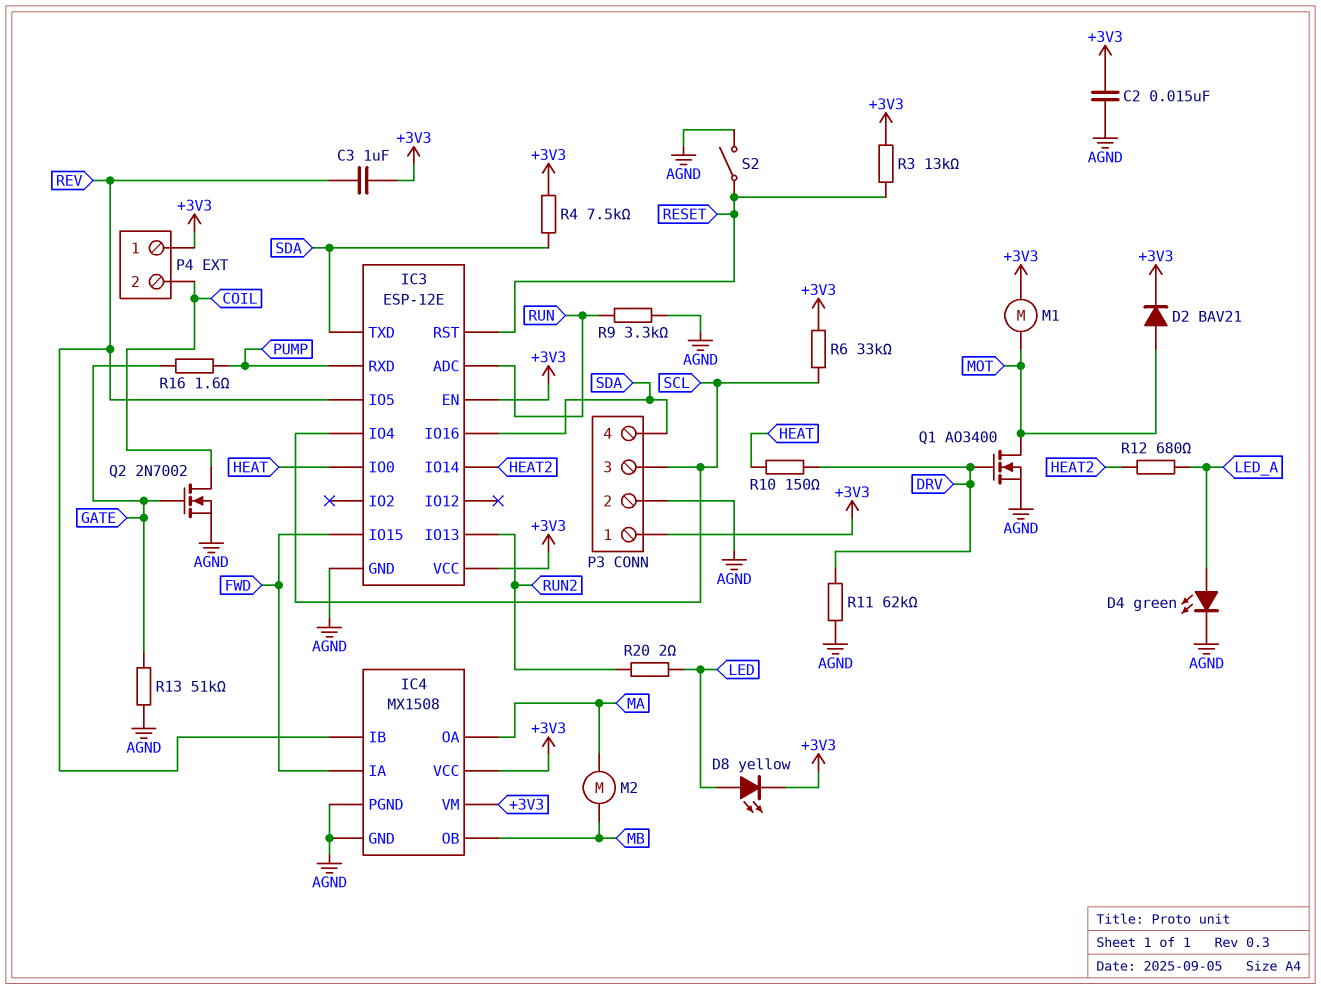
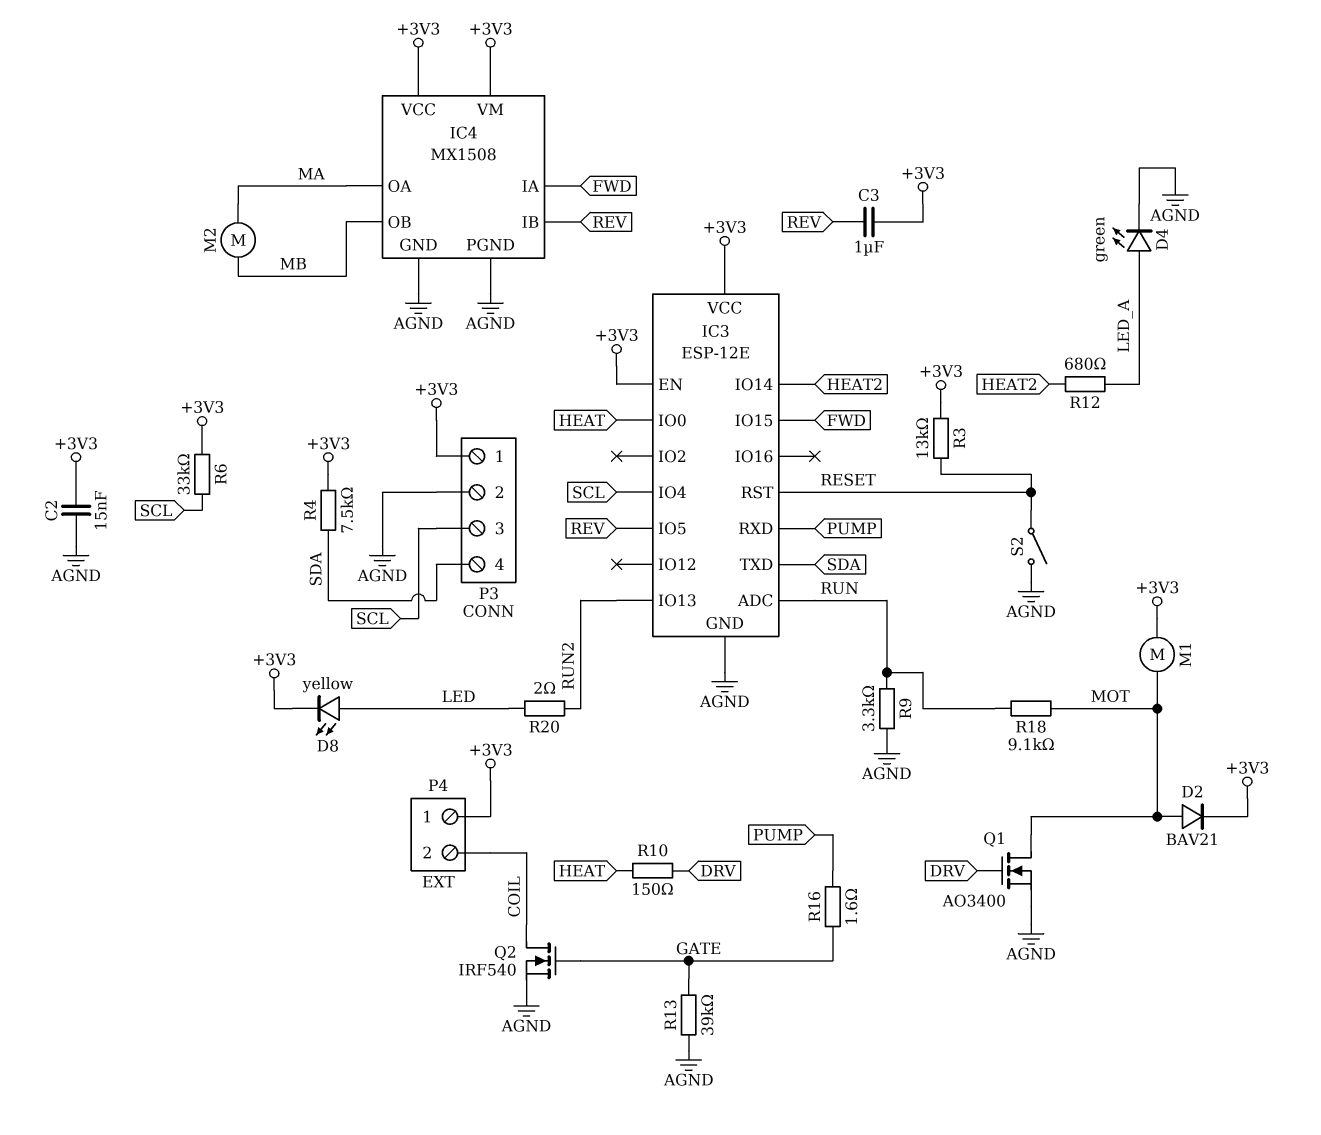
IC3 pin IO16: SDA -> none
Q2: NMOS 2N7002 (G GATE, D COIL, S AGND) -> NMOS IRF540 (G GATE, D COIL, S AGND)
R11: 62k (AGND, DRV) -> none
R13: 51k (AGND, GATE) -> 39k (AGND, GATE)
R18: none -> 9.1k (MOT, RUN)

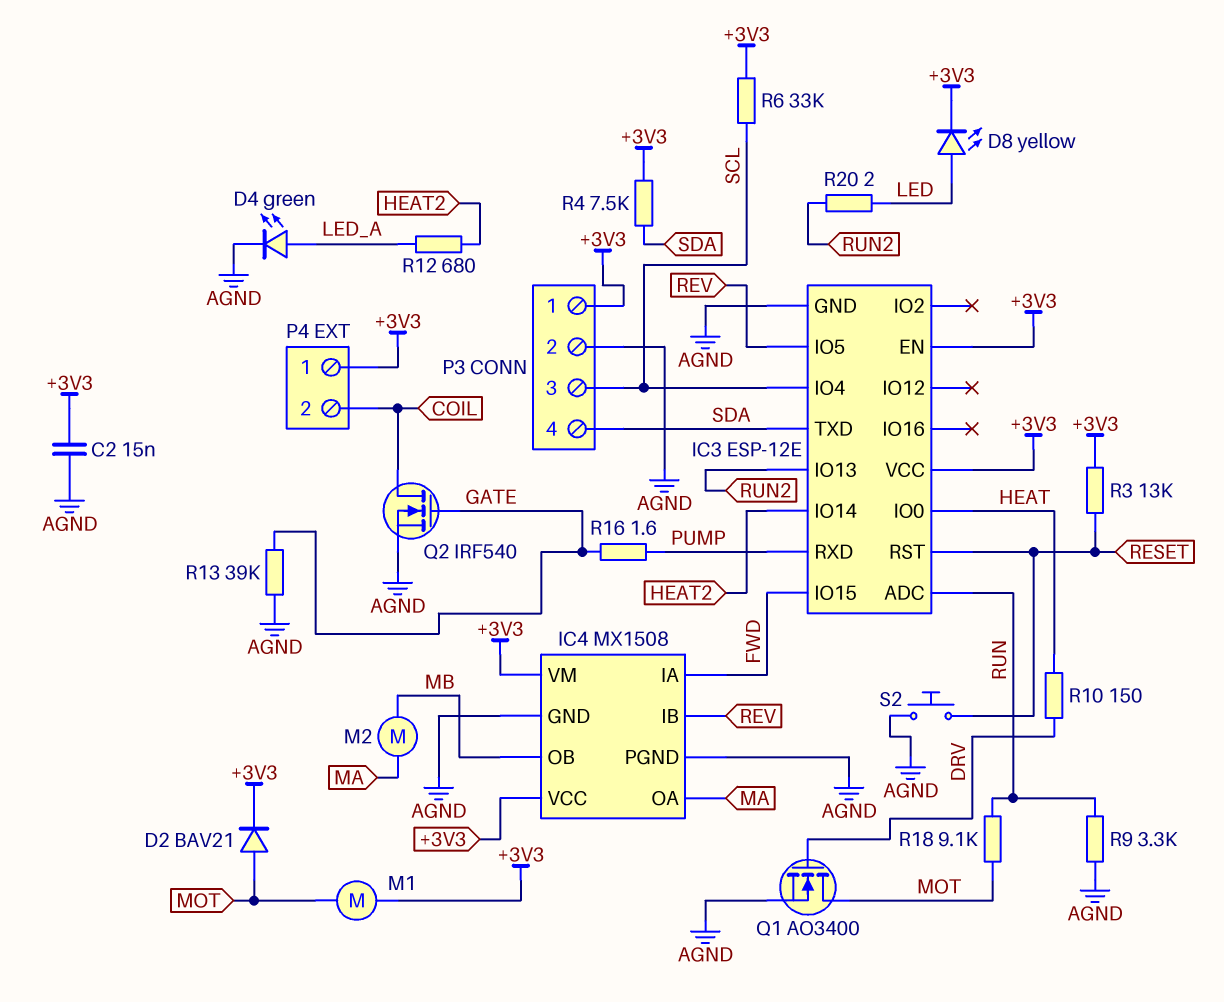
C3: 1uF (+3V3, REV) -> none
S2: switch (AGND, RESET) -> button (AGND, RESET)

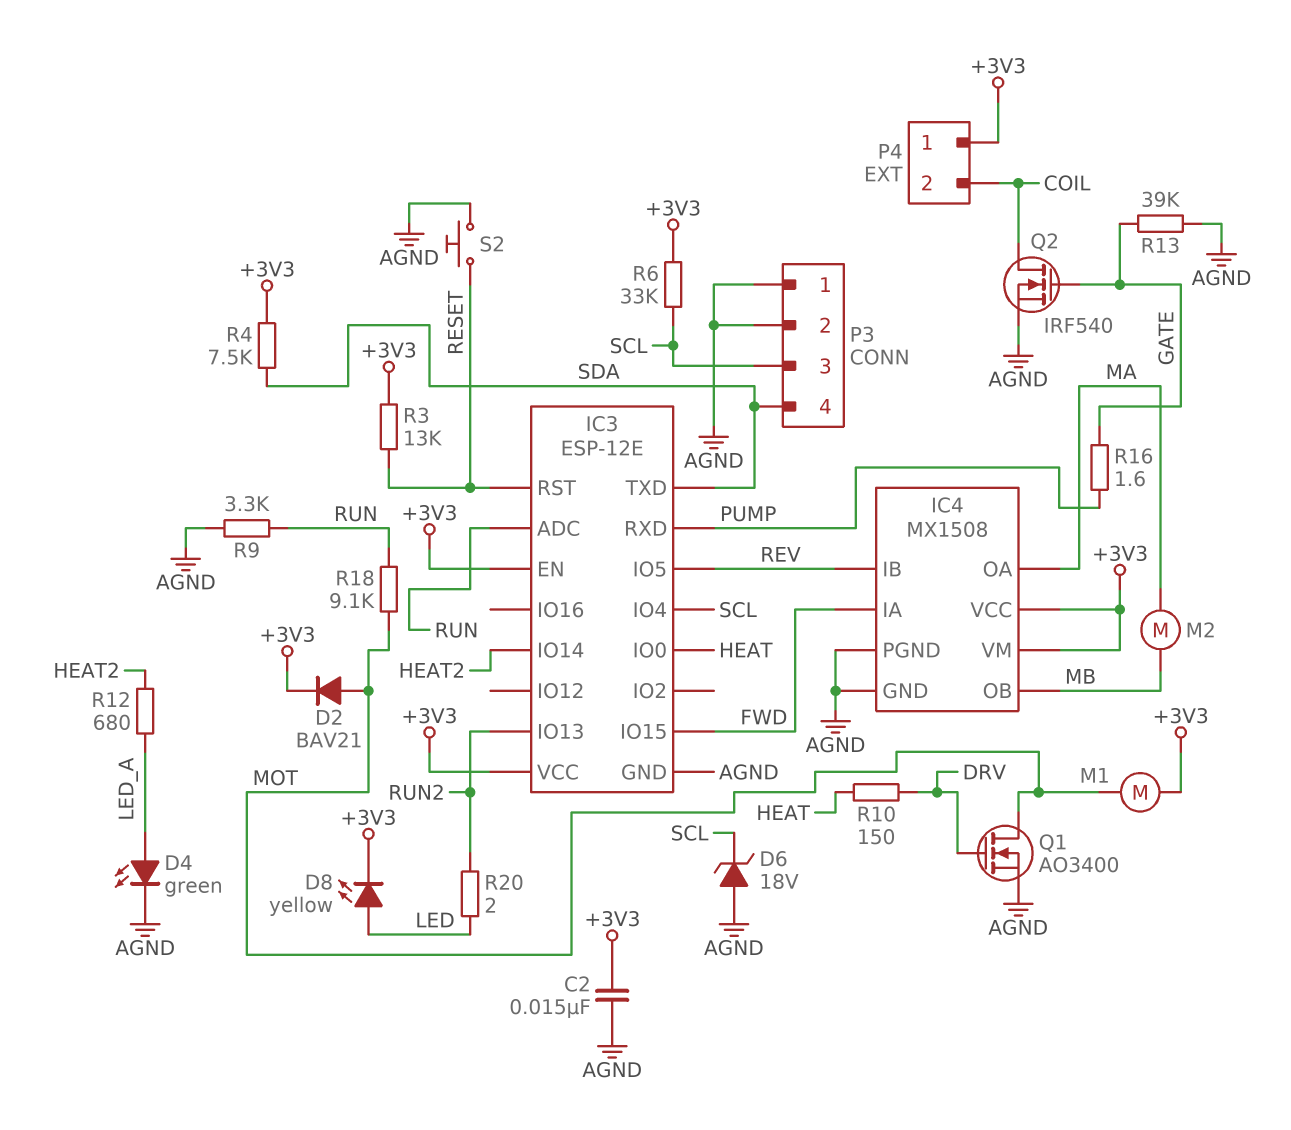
D6: none -> zener 18V (A AGND, K SCL)
P3 pin 1: +3V3 -> AGND

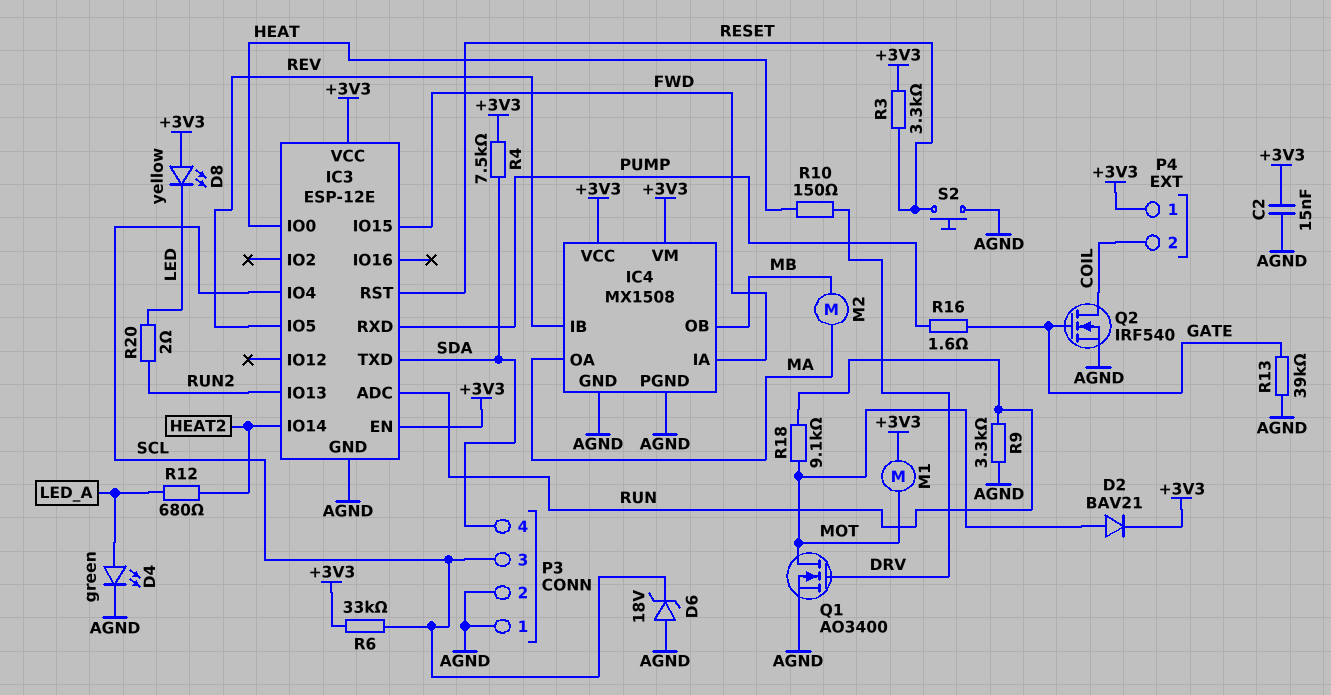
D8: LED yellow (A LED, K +3V3) -> LED yellow (A +3V3, K LED)
R3: 13k (+3V3, RESET) -> 3.3k (+3V3, RESET)

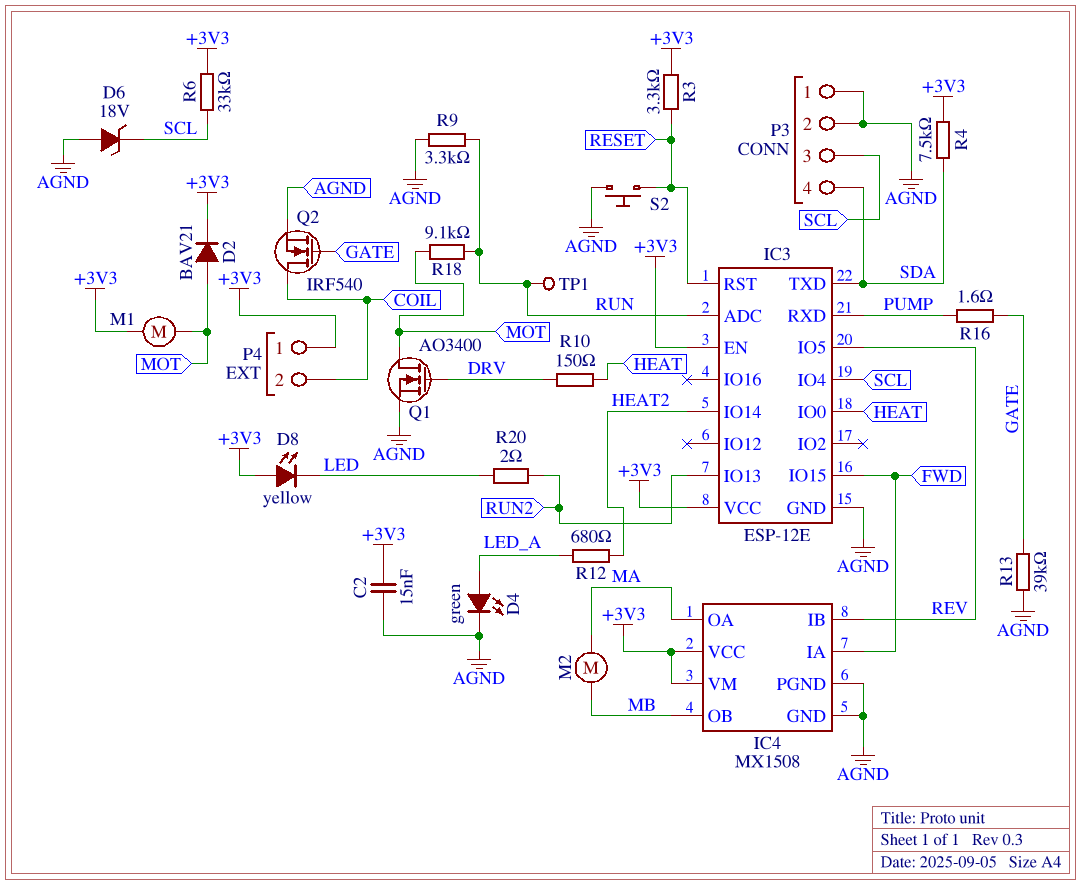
TP1: none -> test point (RUN)

